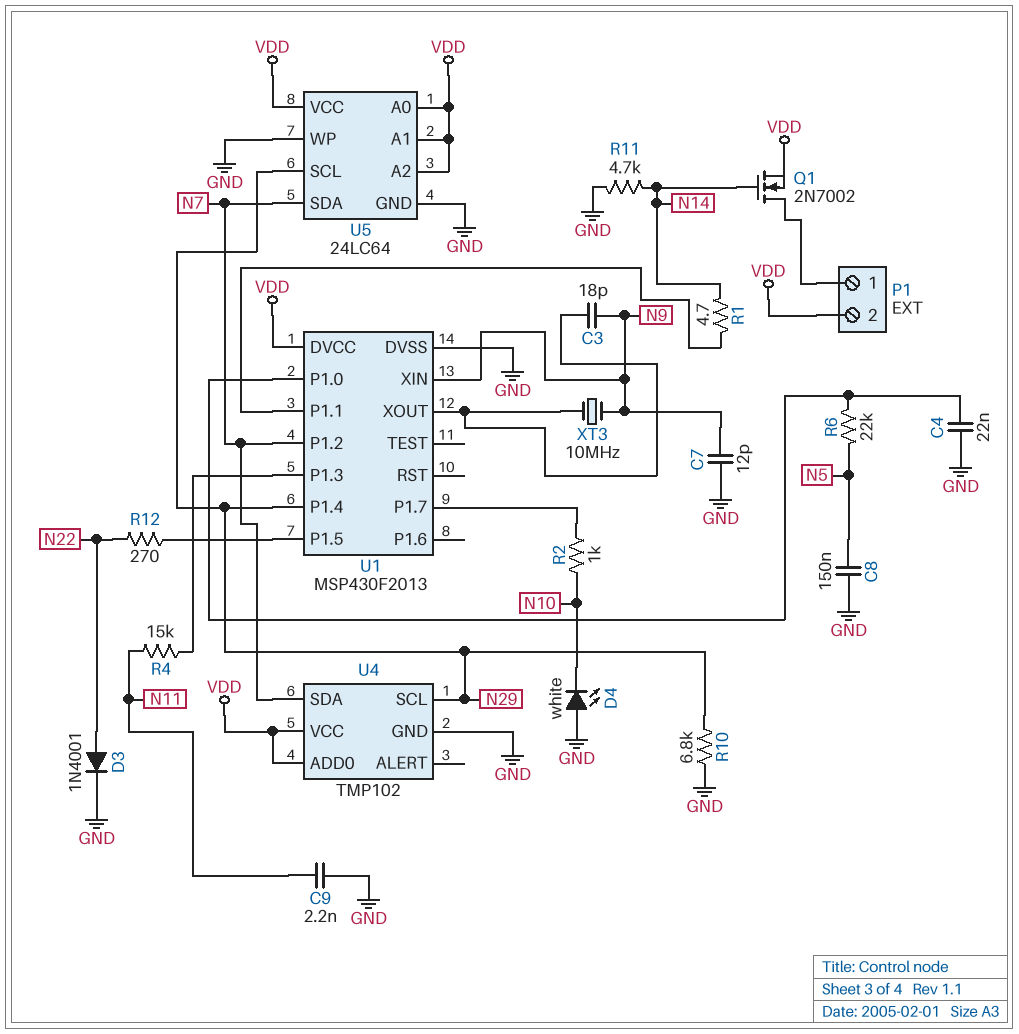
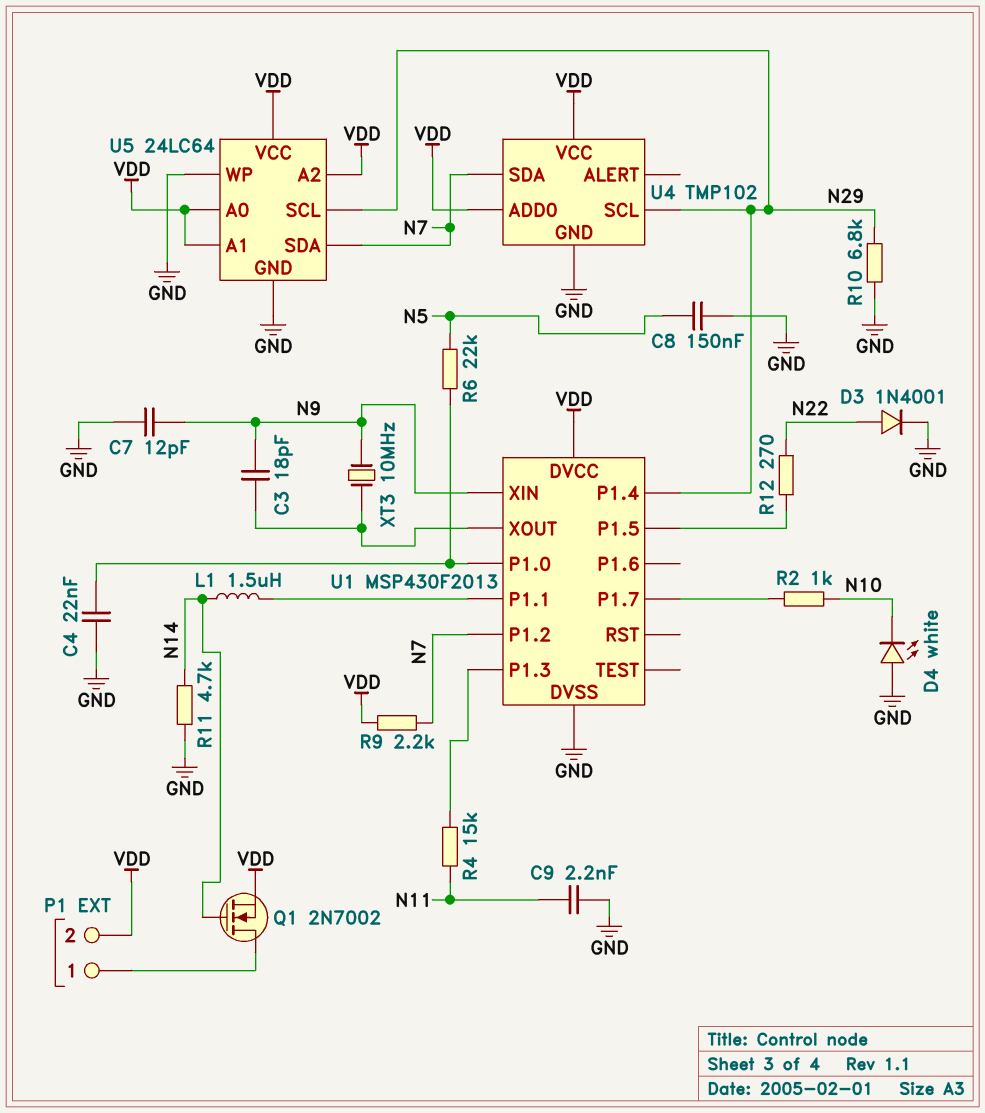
L1: none -> 1.5uH (N14, U1/P1.1)
R1: 4.7 (N14, U1/P1.1) -> none
R9: none -> 2.2k (N7, VDD)

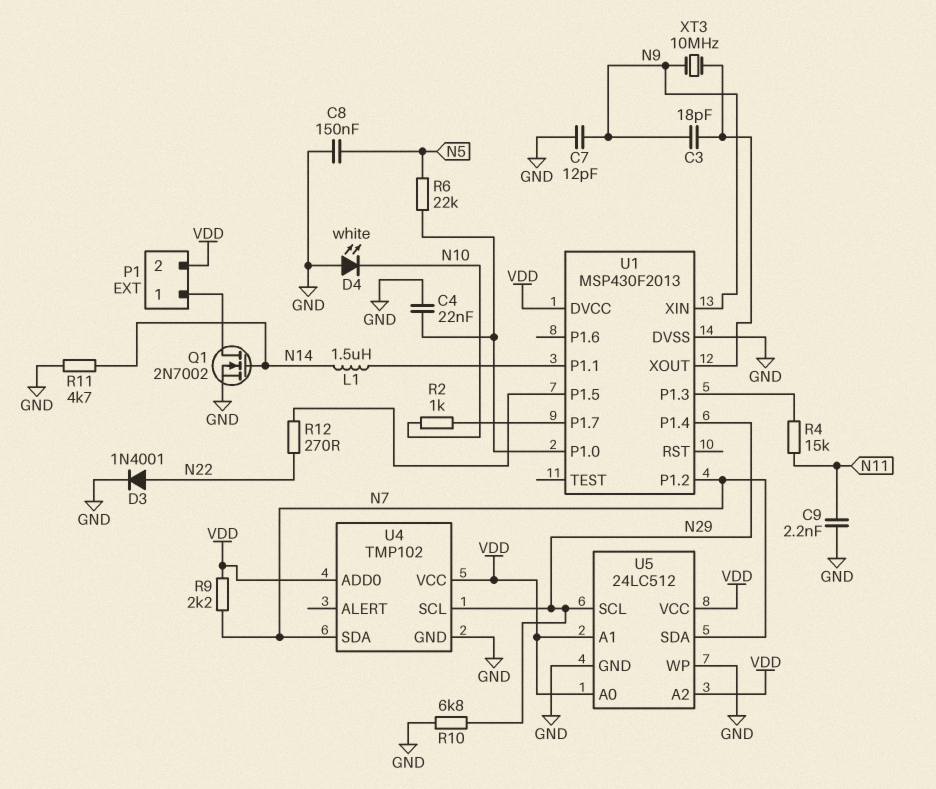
Q1: NMOS 2N7002 (G N14, D P1/1, S VDD) -> NMOS 2N7002 (G N14, D P1/1, S GND)
U5: 24LC64 -> 24LC512

